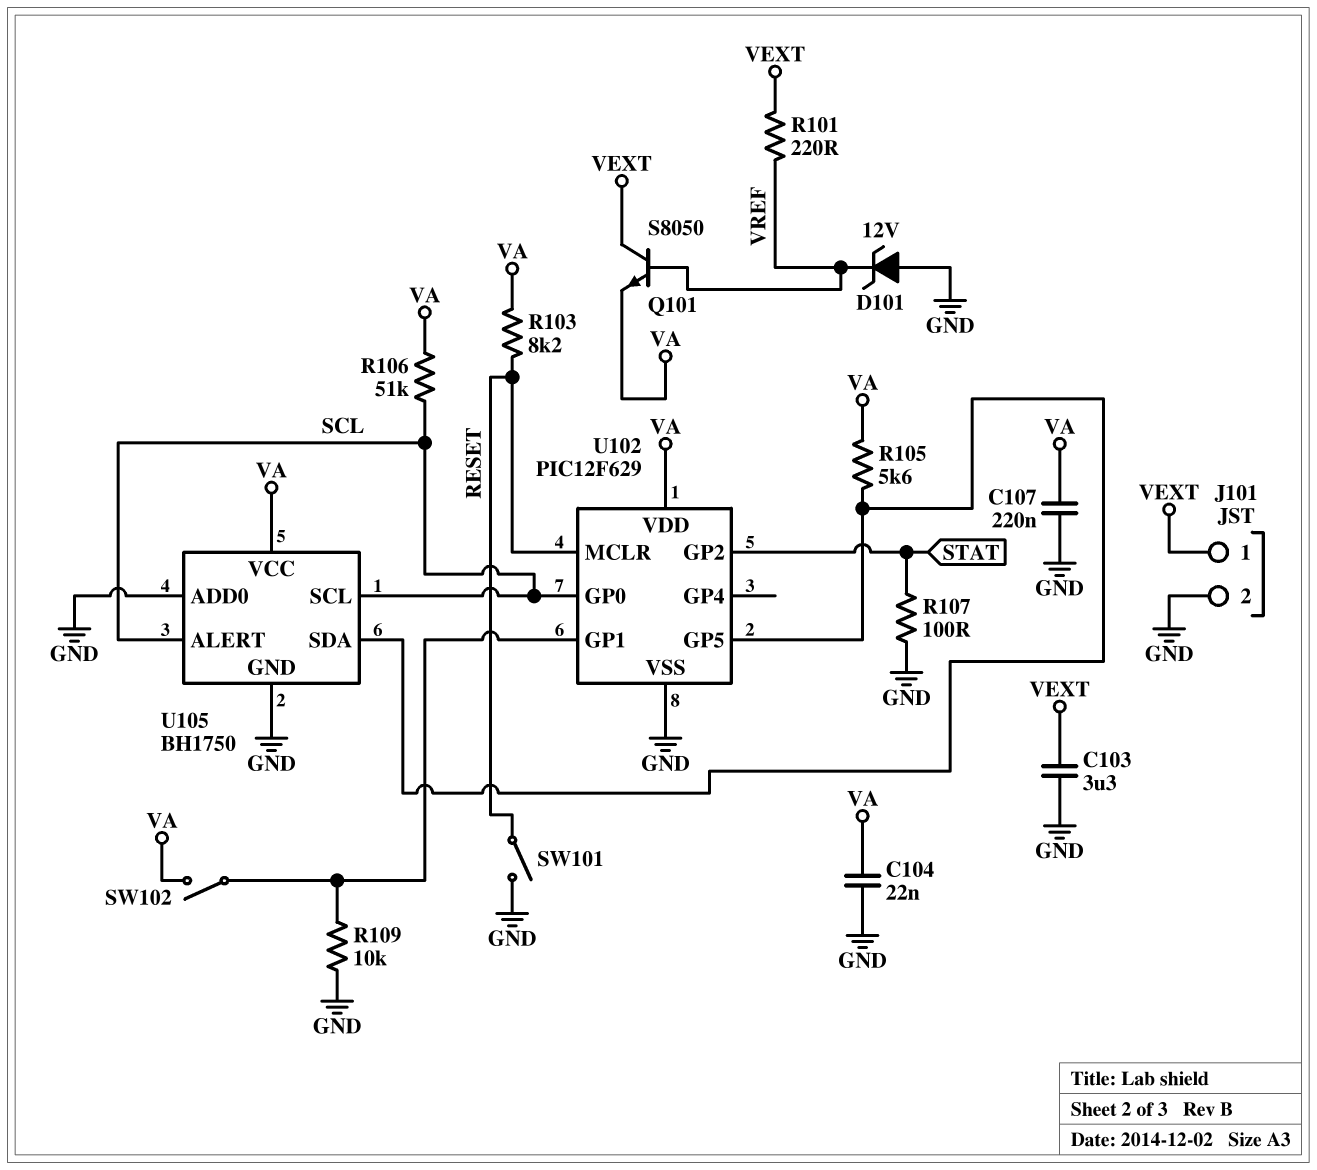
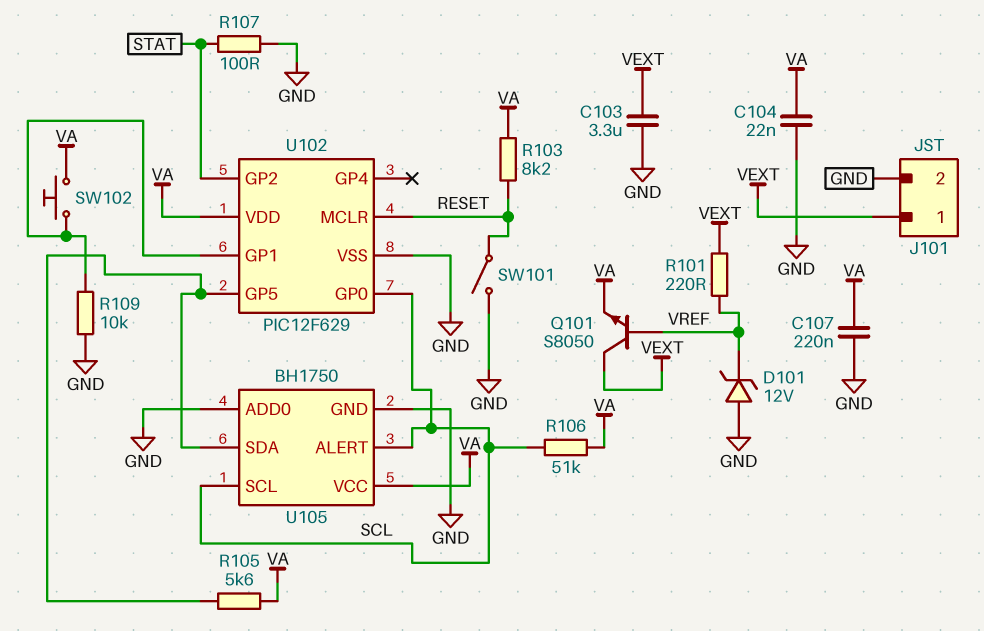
SW102: switch (U102/GP1, VA) -> button (U102/GP1, VA)

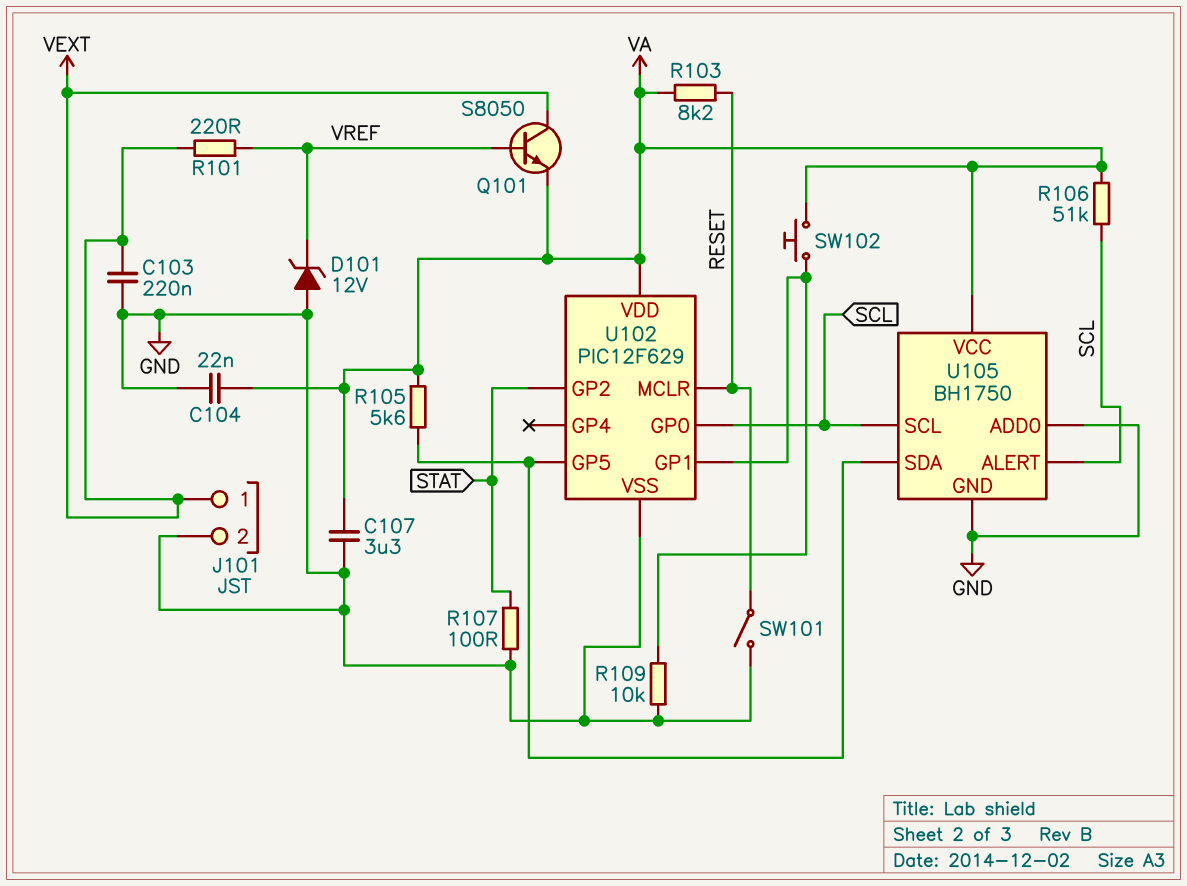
C103: 3.3uF (GND, VEXT) -> 220nF (GND, VEXT)
C107: 220nF (GND, VA) -> 3.3uF (GND, VA)

